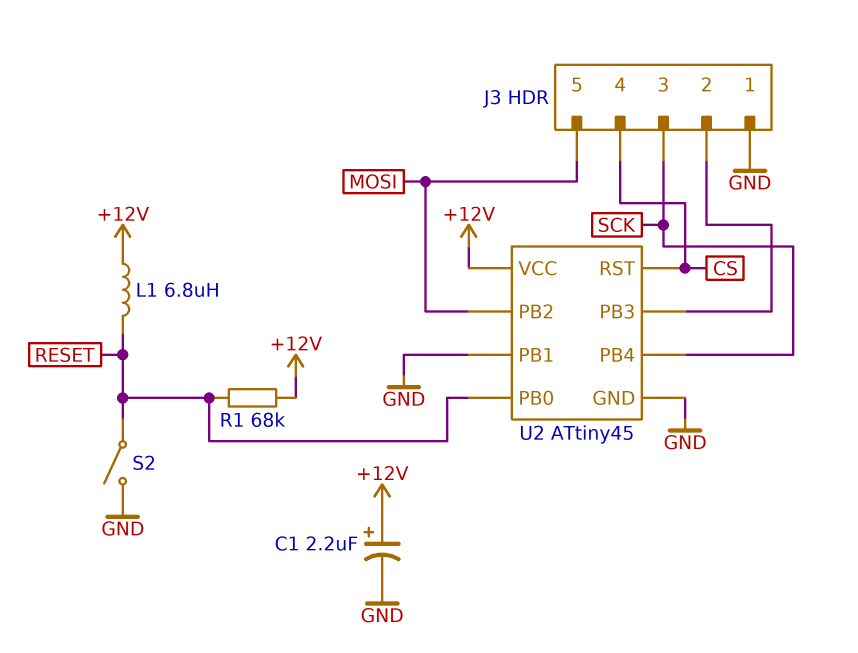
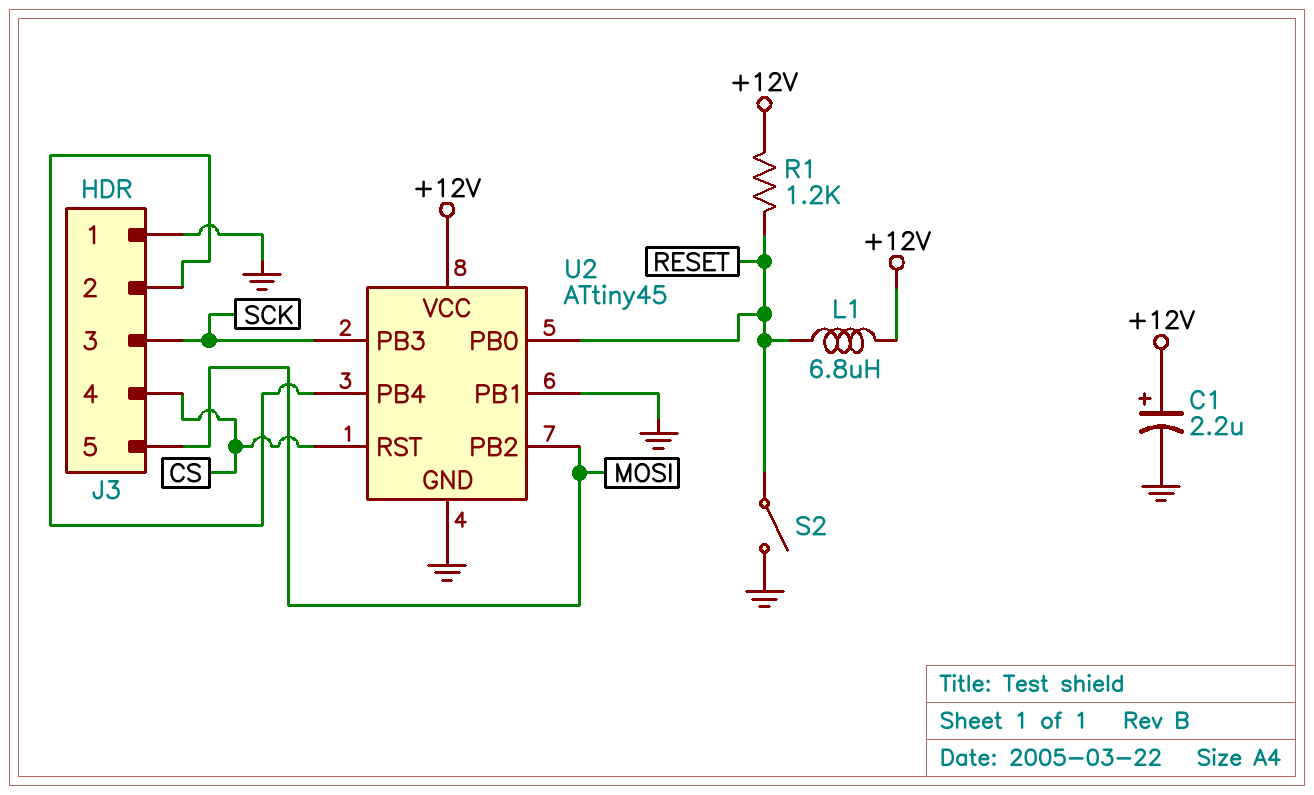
R1: 68k (+12V, RESET) -> 1.2k (+12V, RESET)
U2 pin PB3: J3/2 -> SCK
U2 pin PB4: SCK -> J3/2

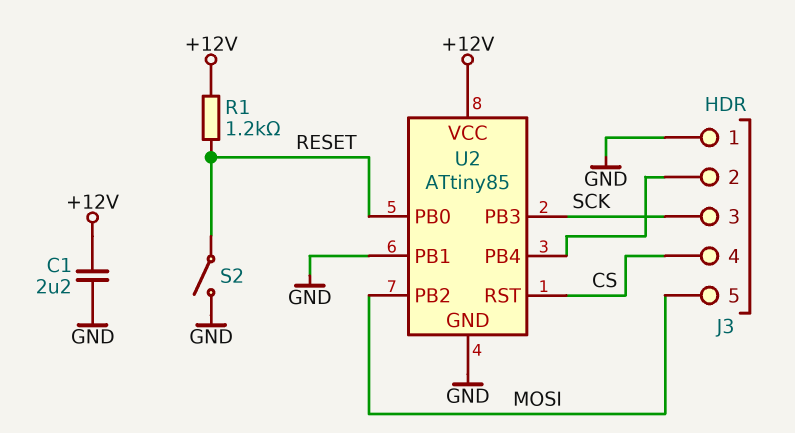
C1: 2.2uF (plus +12V, minus GND) -> 2.2uF (+12V, GND)
L1: 6.8uH (+12V, RESET) -> none
U2: ATtiny45 -> ATtiny85

